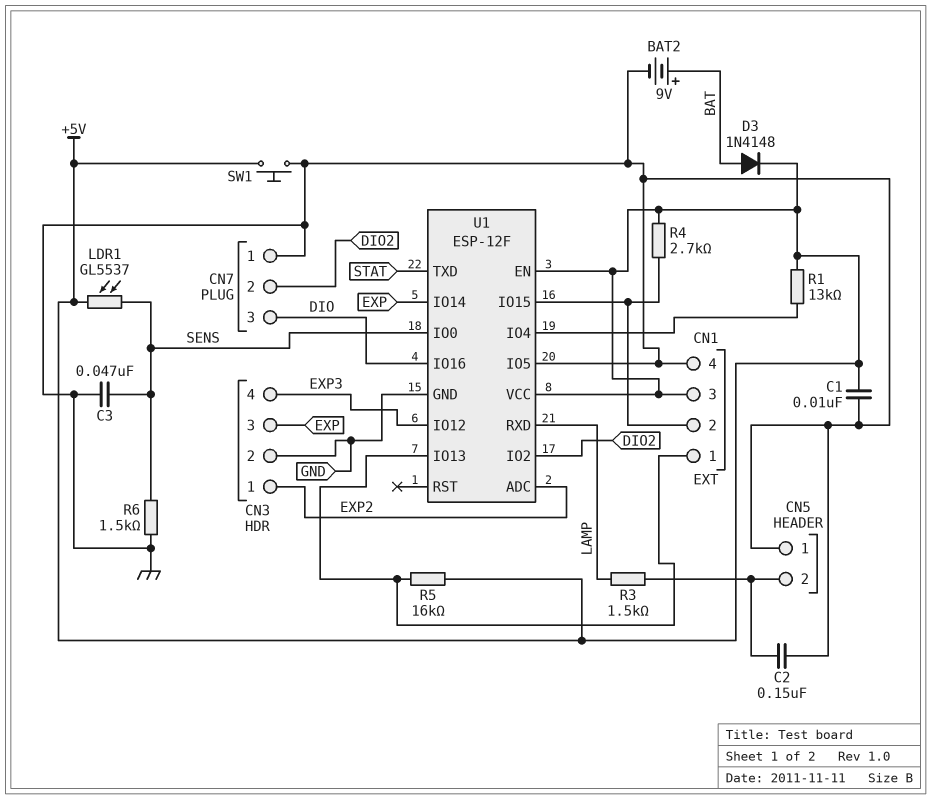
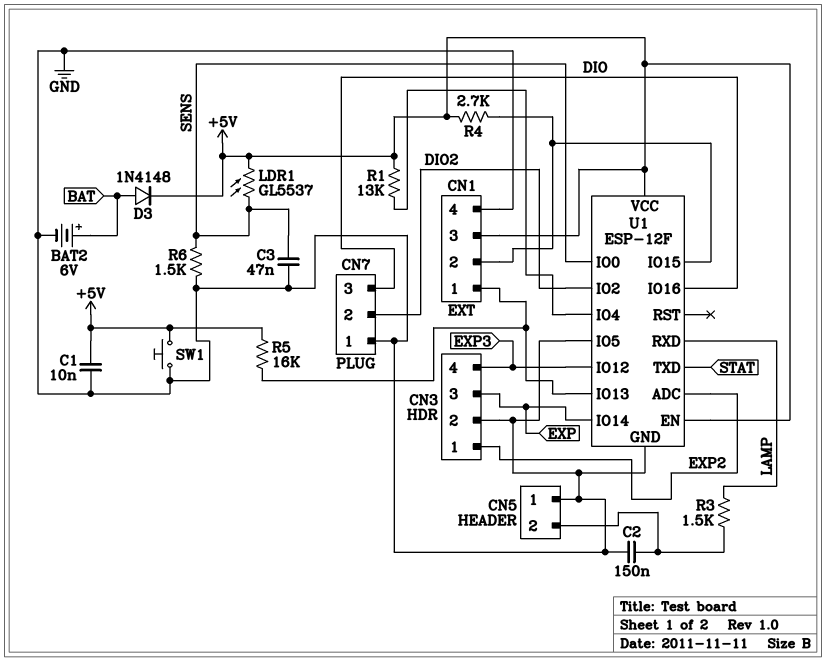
BAT2: 9V (plus BAT, minus GND) -> 6V (plus BAT, minus GND)

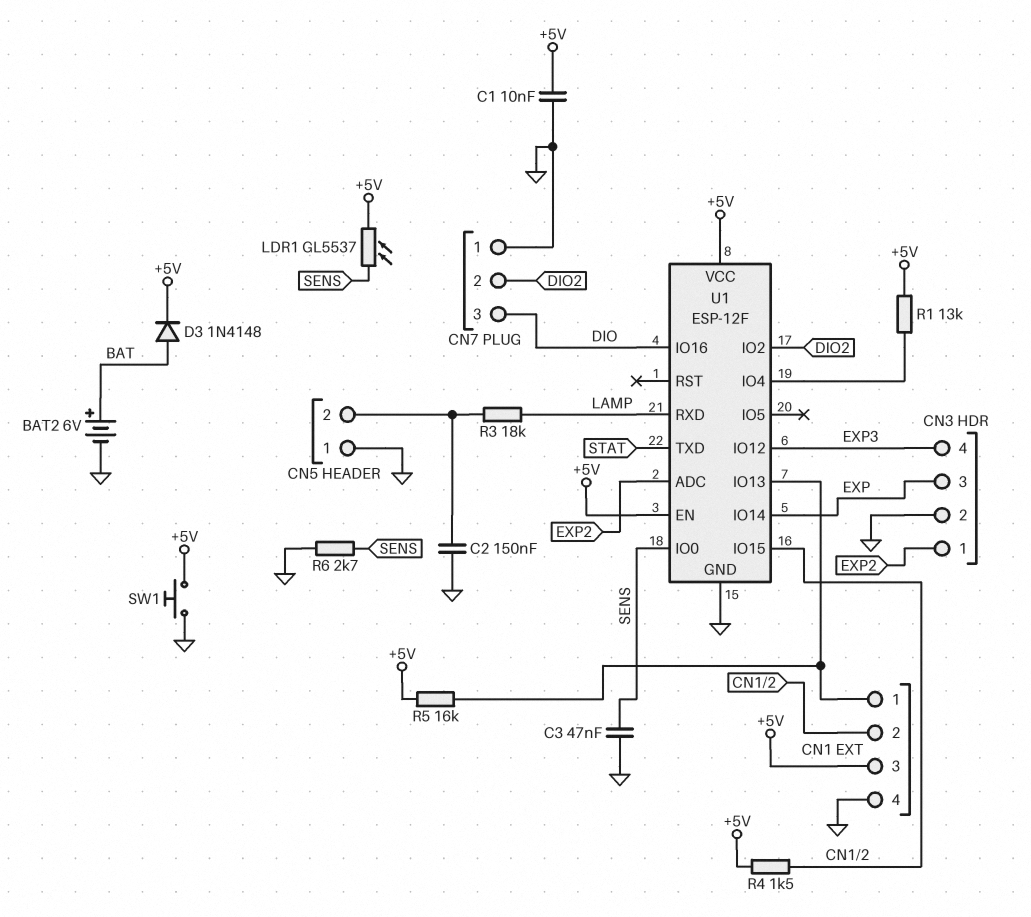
R3: 1.5k (CN5/2, LAMP) -> 18k (CN5/2, LAMP)
R4: 2.7k (+5V, CN1/2) -> 1.5k (+5V, CN1/2)
R6: 1.5k (GND, SENS) -> 2.7k (GND, SENS)
U1 pin IO5: GND -> none

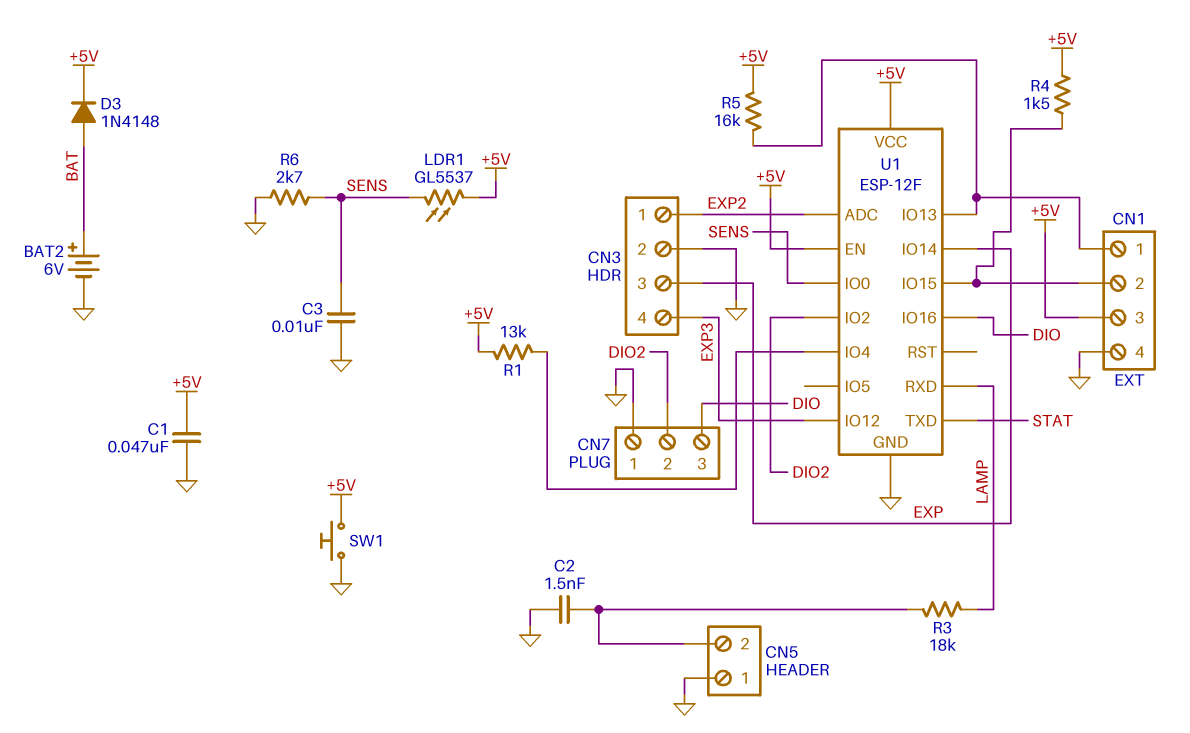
C1: 10nF (+5V, GND) -> 47nF (+5V, GND)
C2: 150nF (CN5/2, GND) -> 1.5nF (CN5/2, GND)
C3: 47nF (GND, SENS) -> 10nF (GND, SENS)

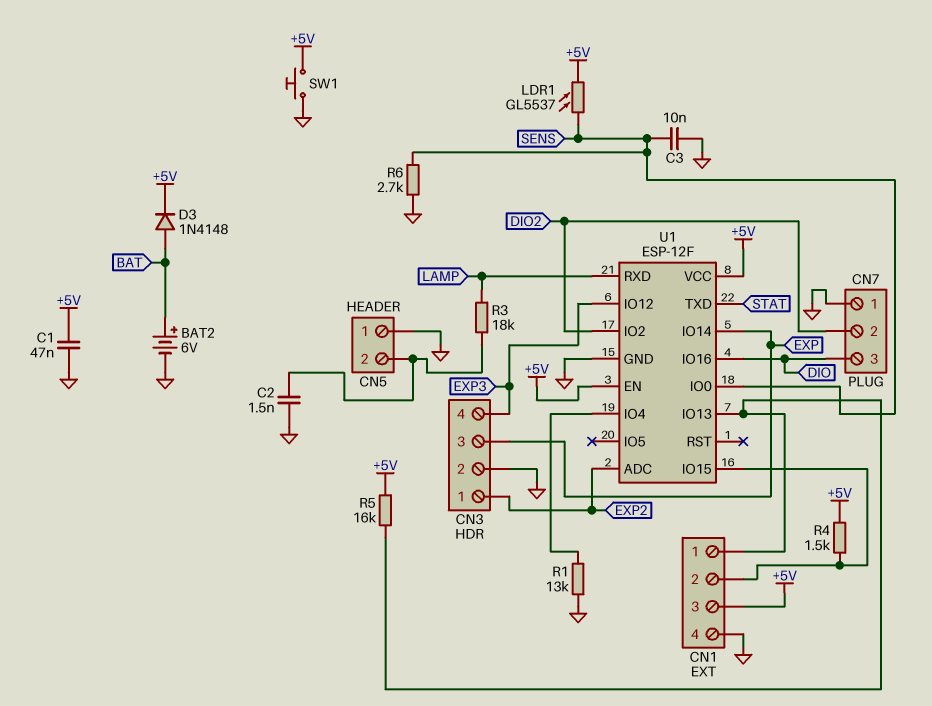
R1: 13k (+5V, U1/IO4) -> 13k (GND, U1/IO4)

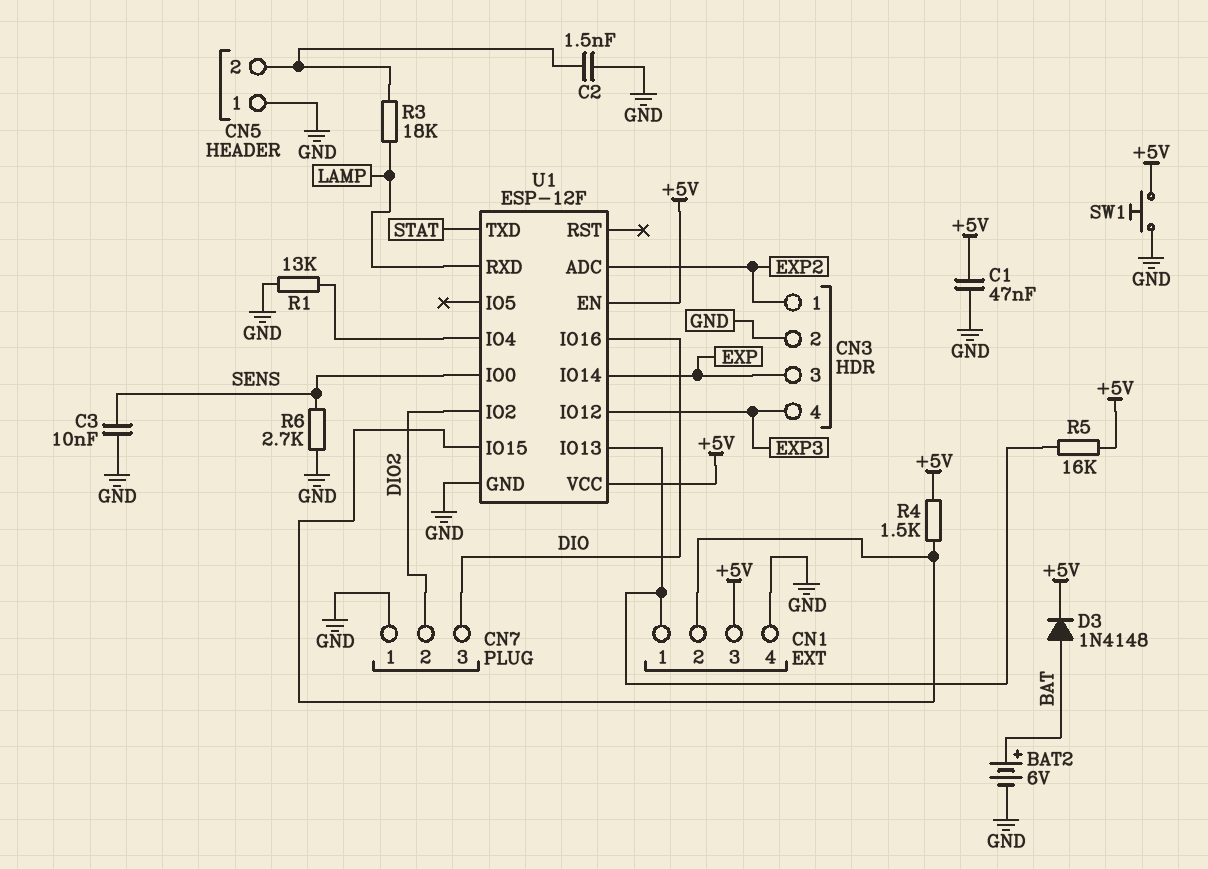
LDR1: GL5537 (+5V, SENS) -> none

